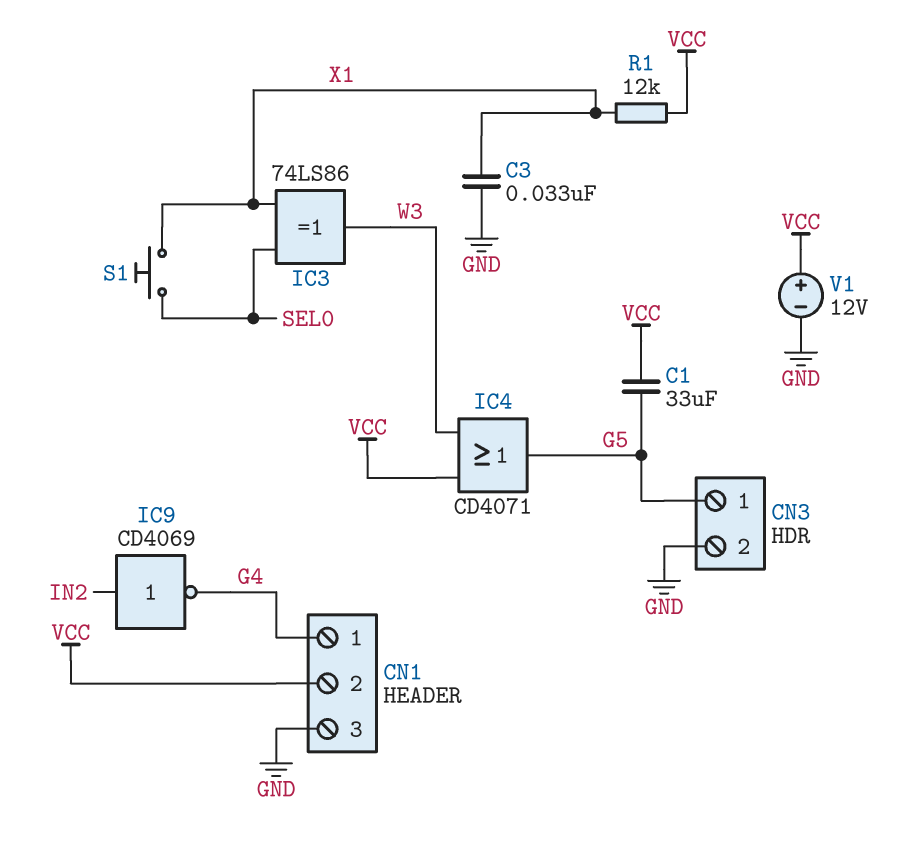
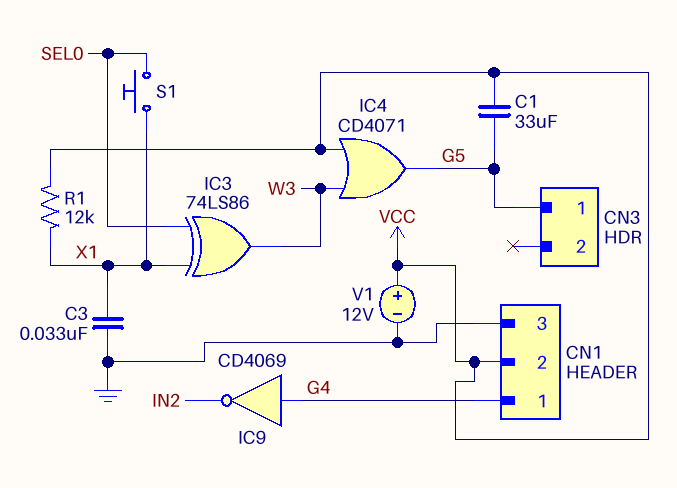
CN3 pin 2: GND -> none
IC9: NOT CD4069 (in IN2, out G4) -> NOT CD4069 (in G4, out IN2)

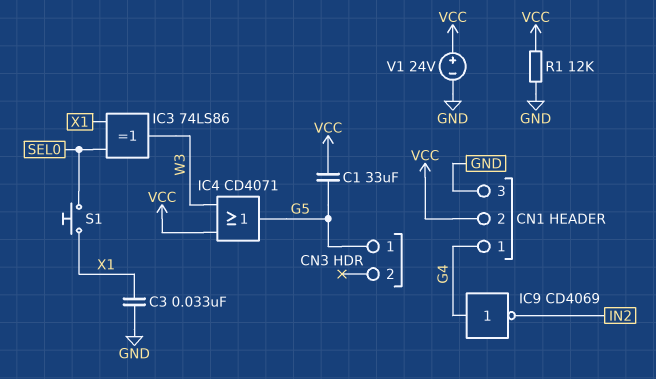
R1: 12k (VCC, X1) -> 12k (GND, VCC)
V1: 12V (plus VCC, minus GND) -> 24V (plus VCC, minus GND)

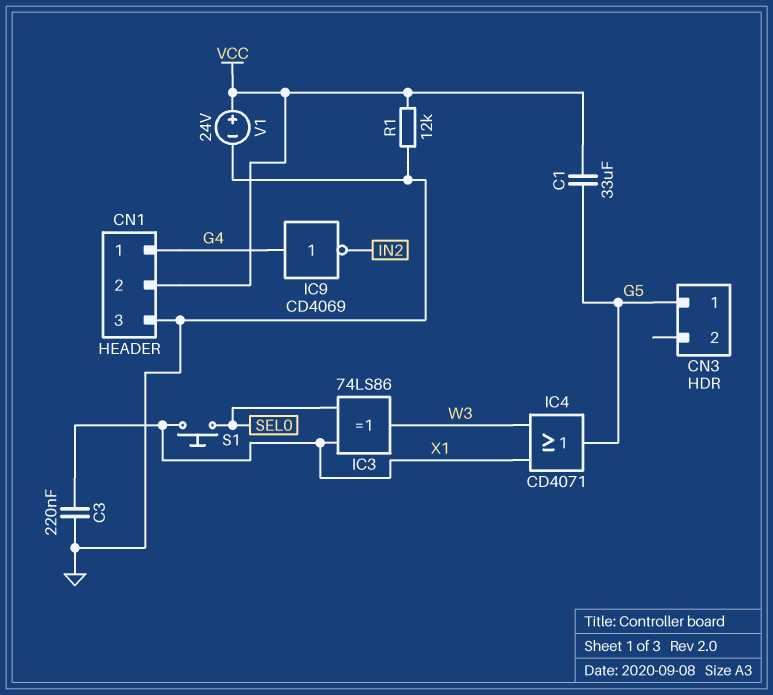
C3: 33nF (GND, X1) -> 220nF (GND, X1)
IC4: OR CD4071 (in VCC, in W3, out G5) -> OR CD4071 (in W3, in X1, out G5)

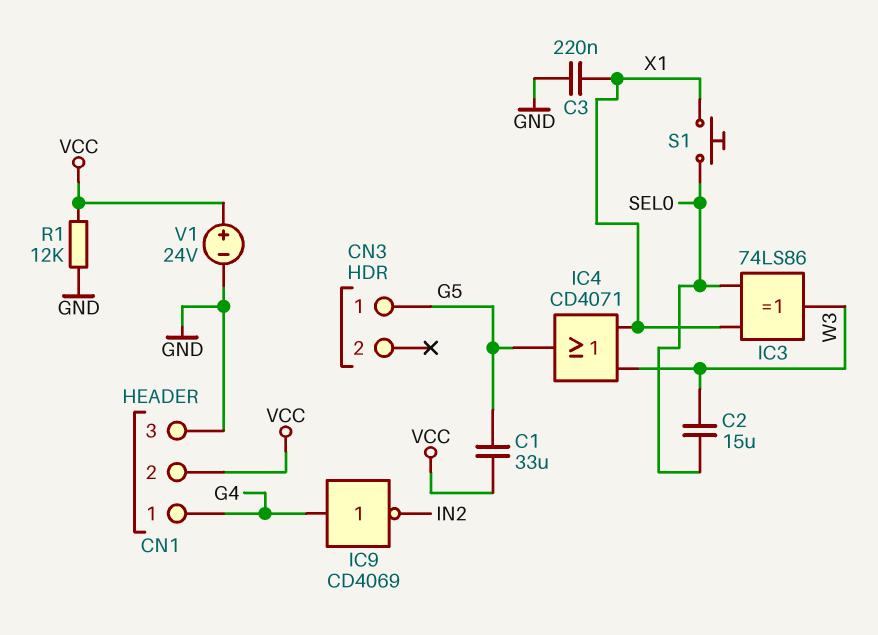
C2: none -> 15uF (SEL0, W3)

